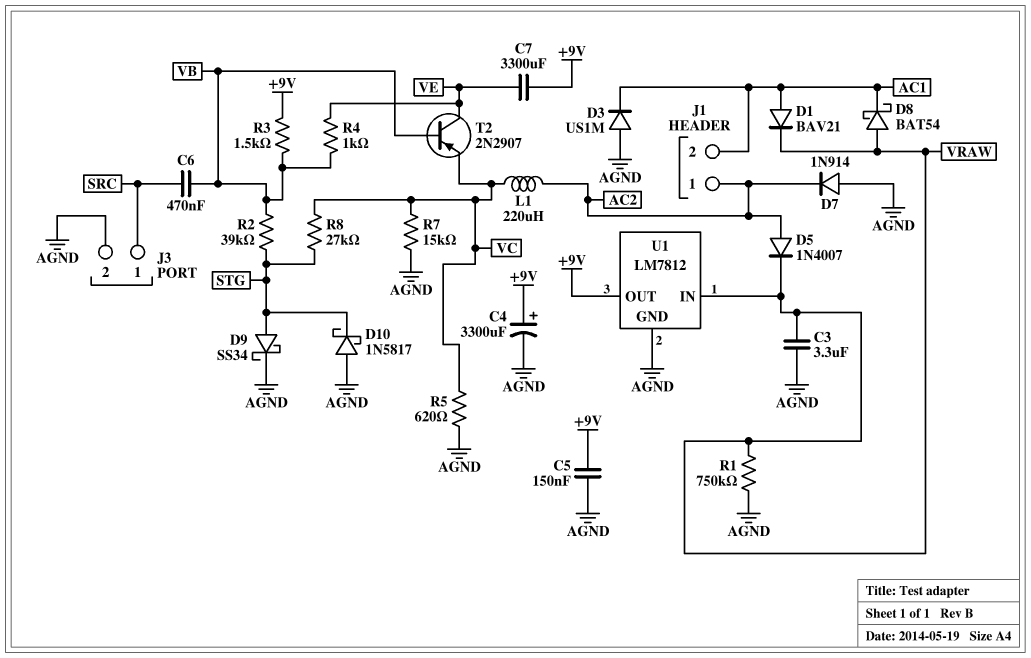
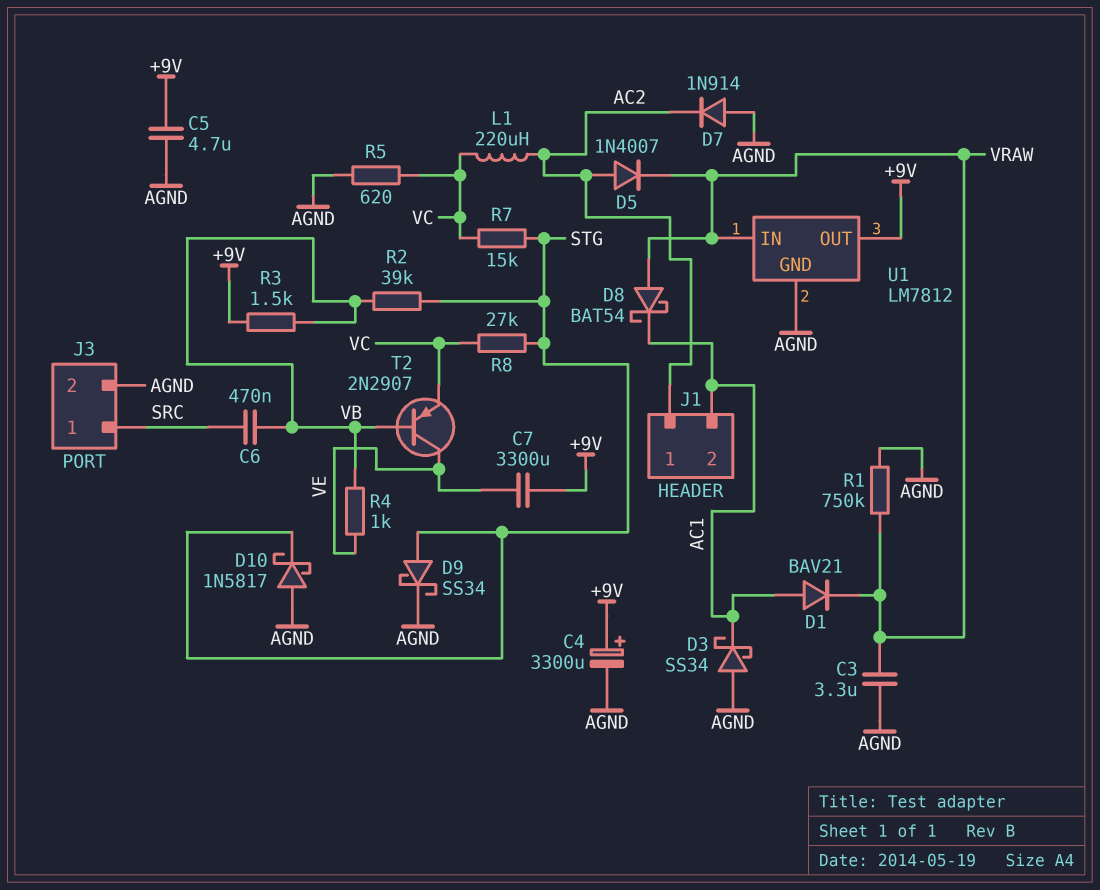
C5: 150nF (+9V, AGND) -> 4.7uF (+9V, AGND)
D3: diode US1M (A AGND, K AC1) -> schottky SS34 (A AGND, K AC1)
R7: 15k (AGND, VC) -> 15k (STG, VC)

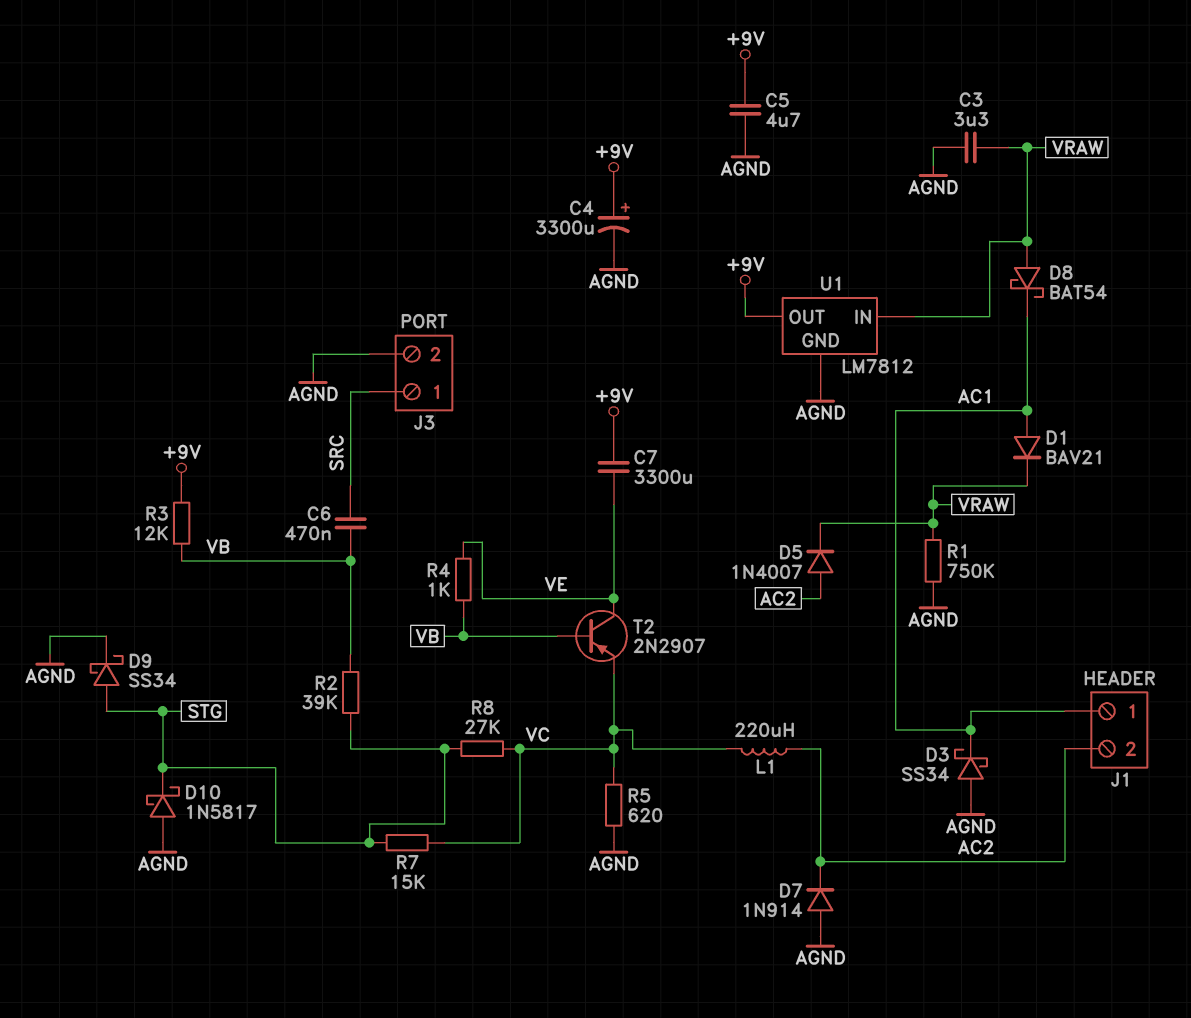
J1 pin 1: AC2 -> AC1
J1 pin 2: AC1 -> AC2
R3: 1.5k (+9V, VB) -> 12k (+9V, VB)

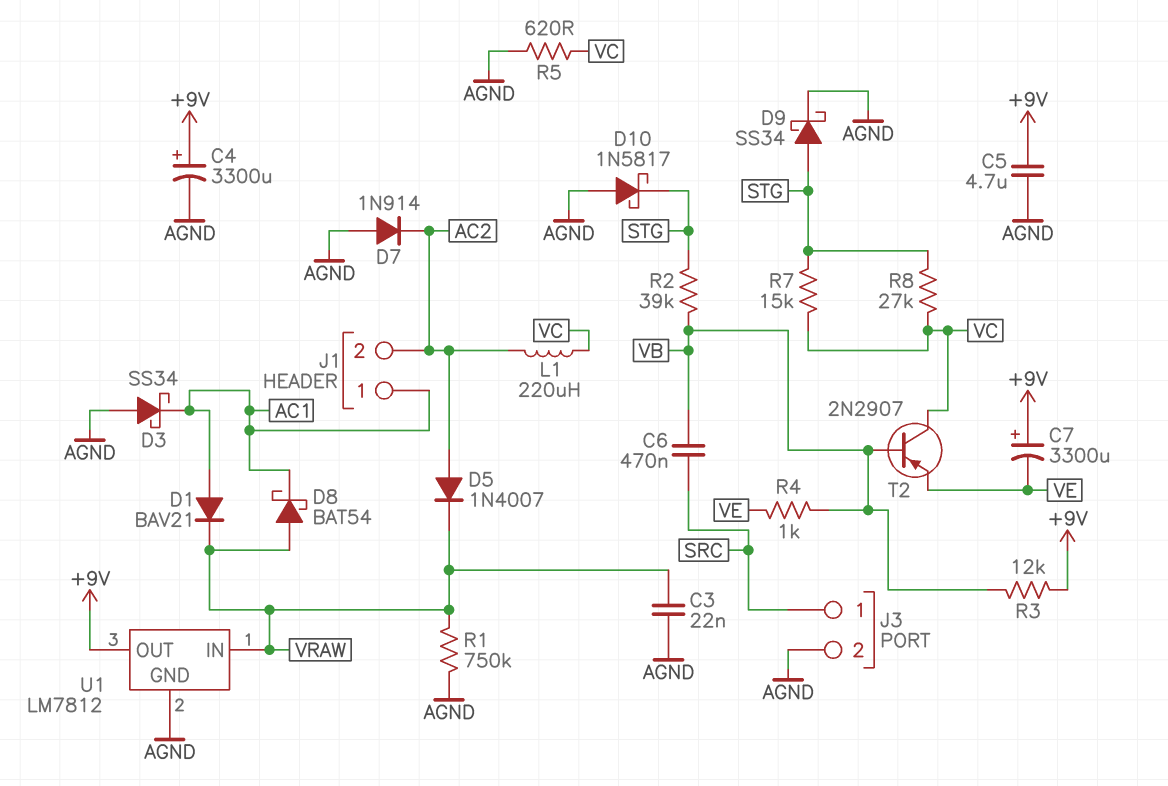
C3: 3.3uF (AGND, VRAW) -> 22nF (AGND, VRAW)
C7: 3300uF (+9V, VE) -> 3300uF (plus +9V, minus VE)
T2: PNP 2N2907 (B VB, C VE, E VC) -> PNP 2N2907 (B VB, C VC, E VE)

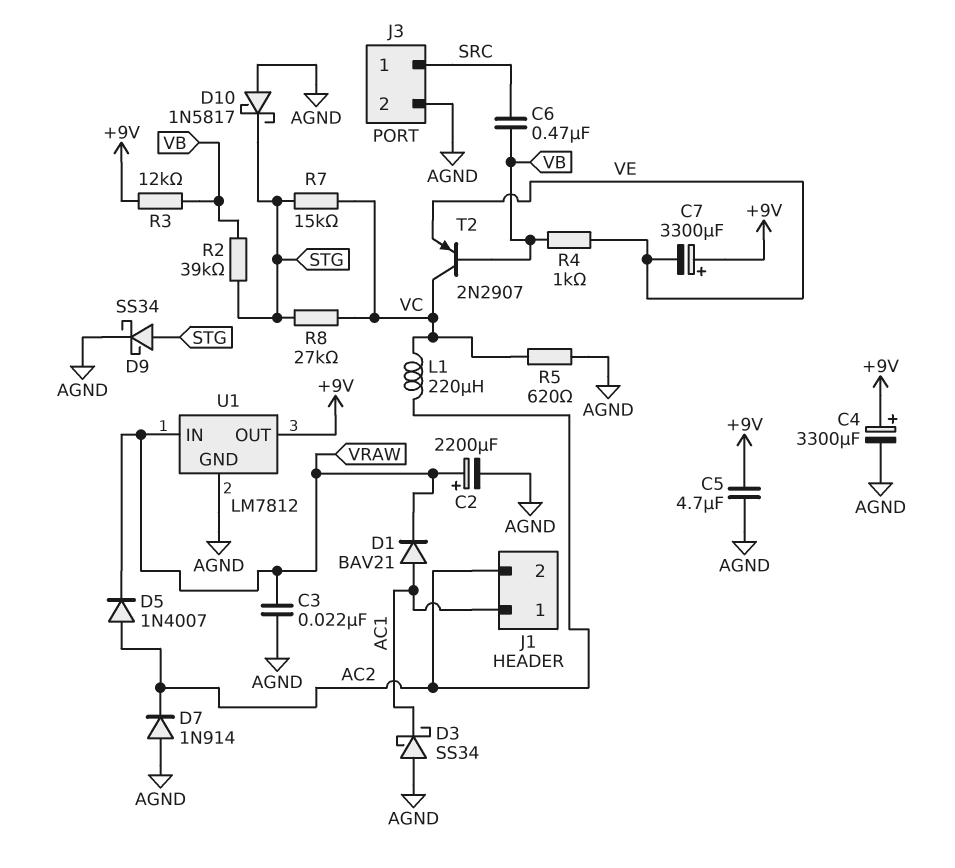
C2: none -> 2200uF (plus VRAW, minus AGND)
D8: schottky BAT54 (A VRAW, K AC1) -> none
R1: 750k (AGND, VRAW) -> none

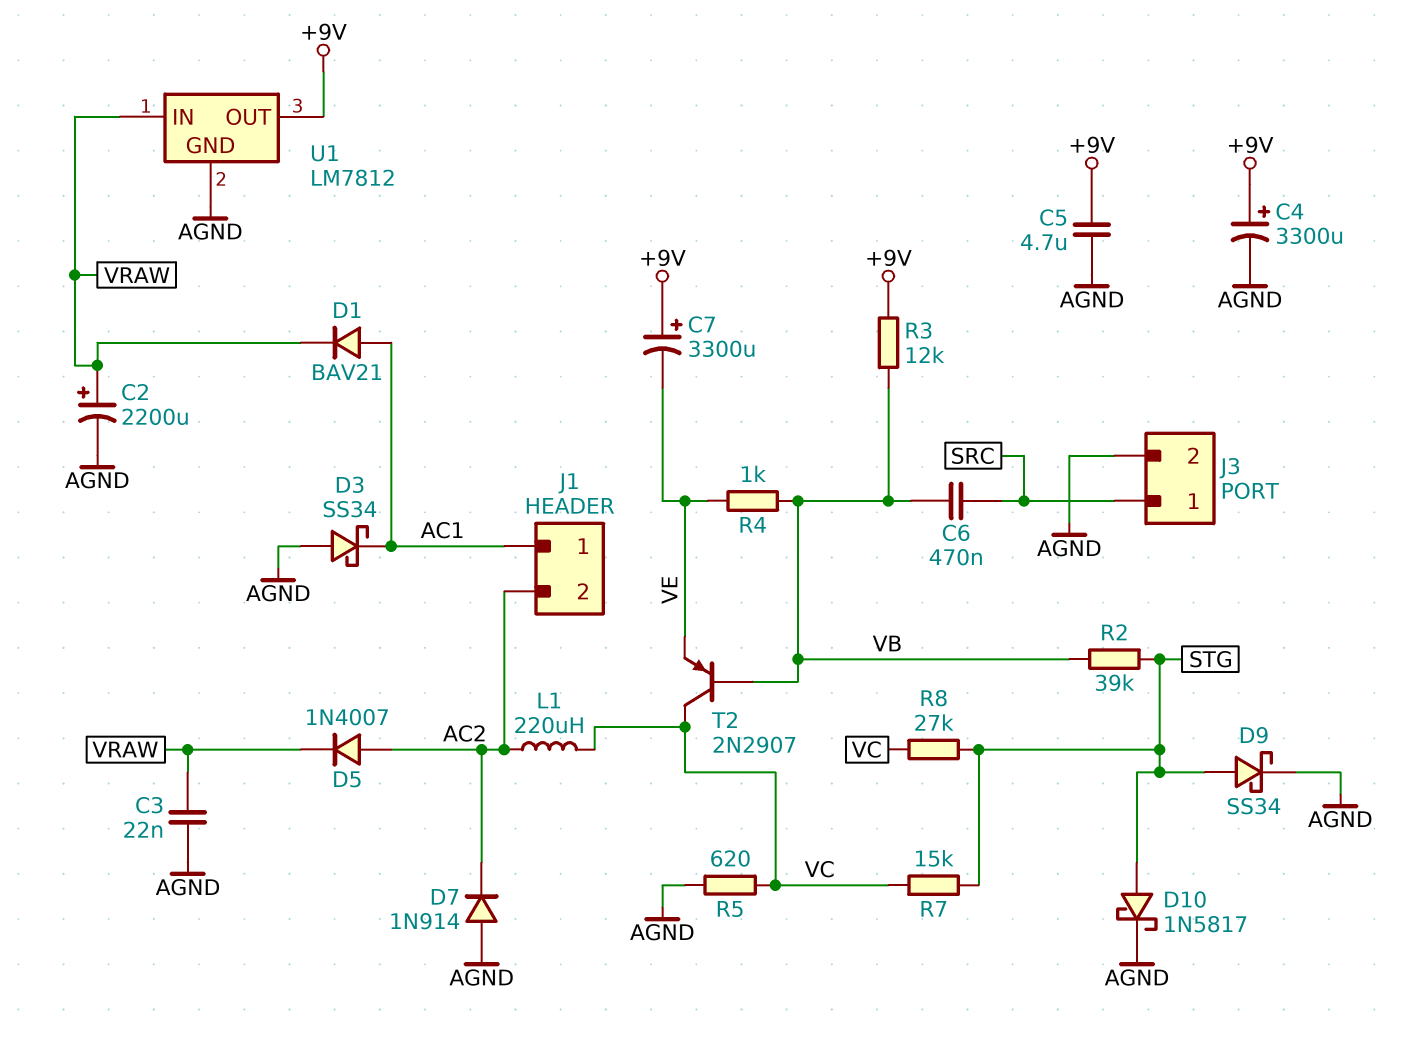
D10: schottky 1N5817 (A AGND, K STG) -> schottky 1N5817 (A STG, K AGND)

